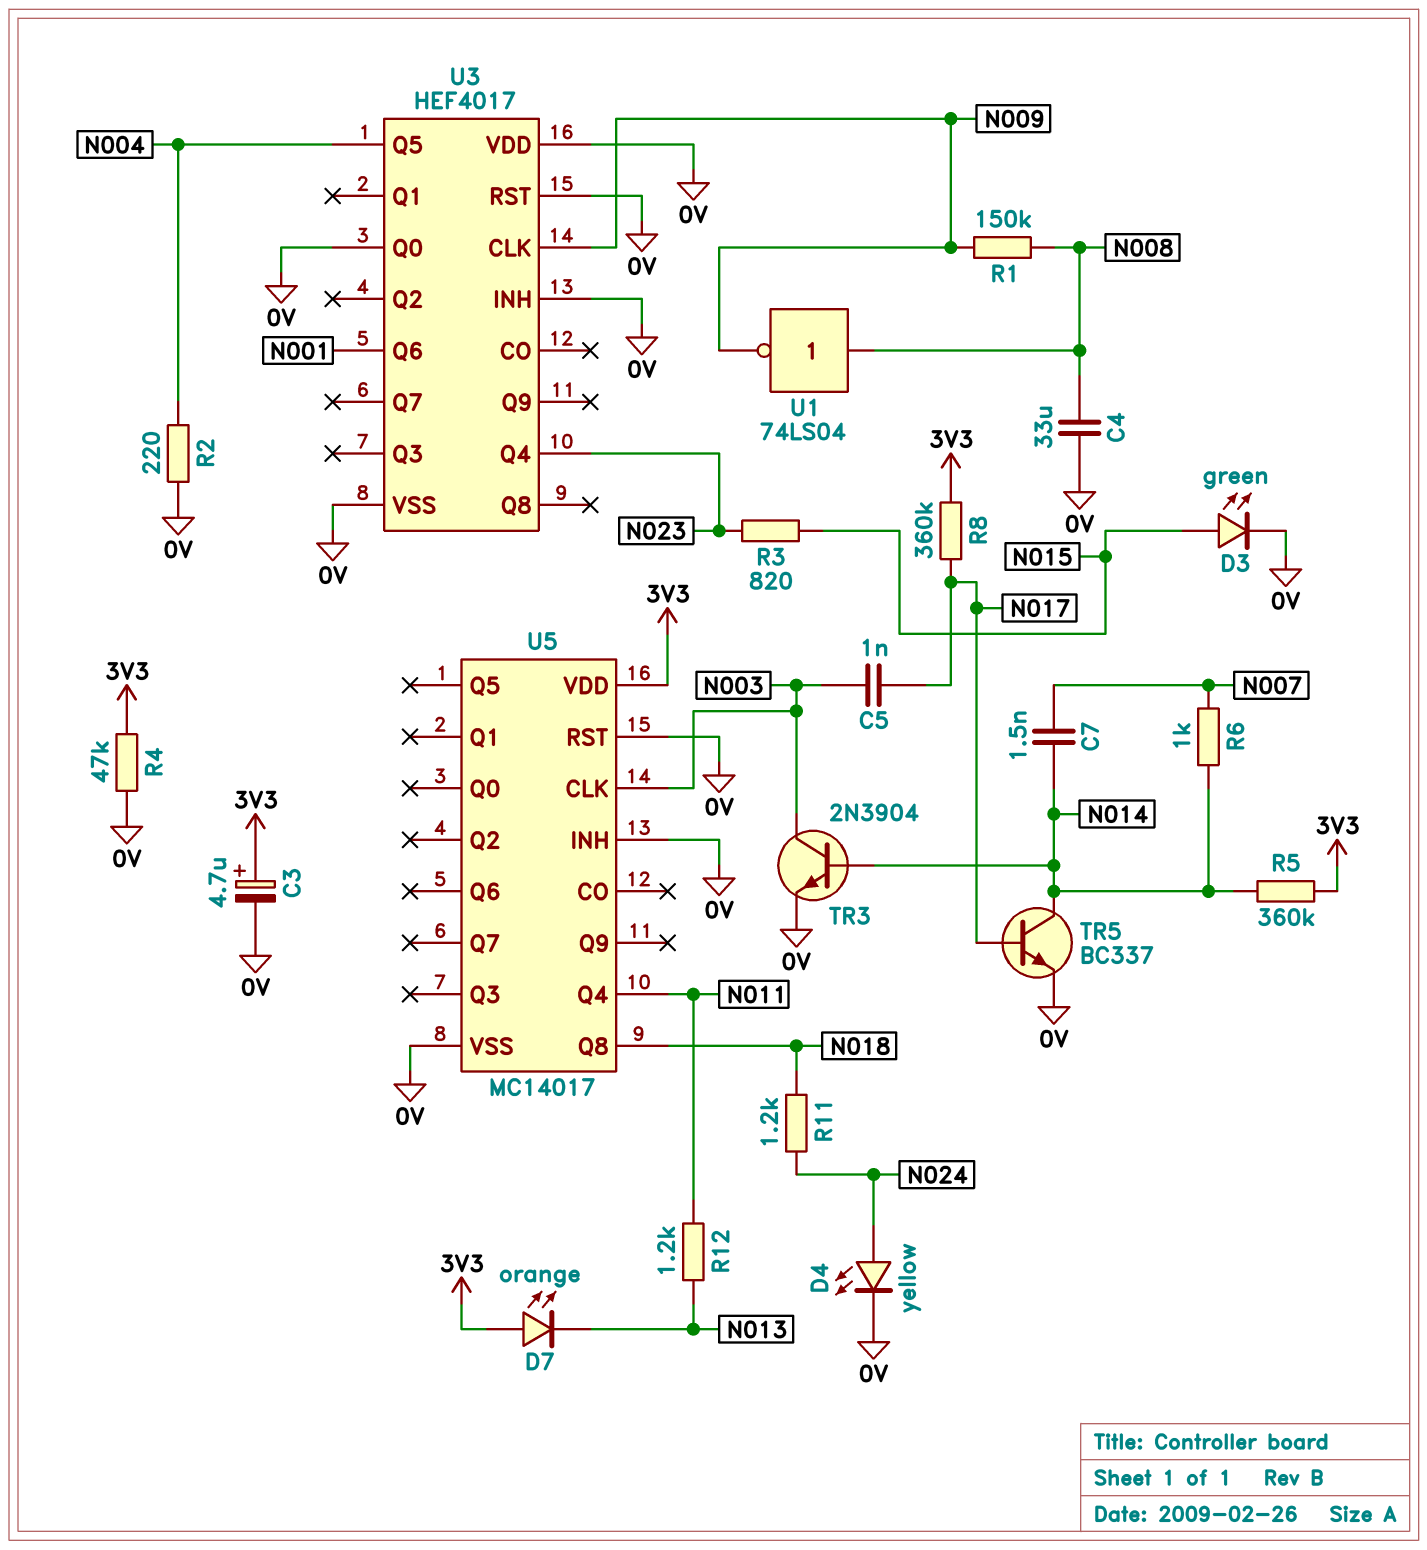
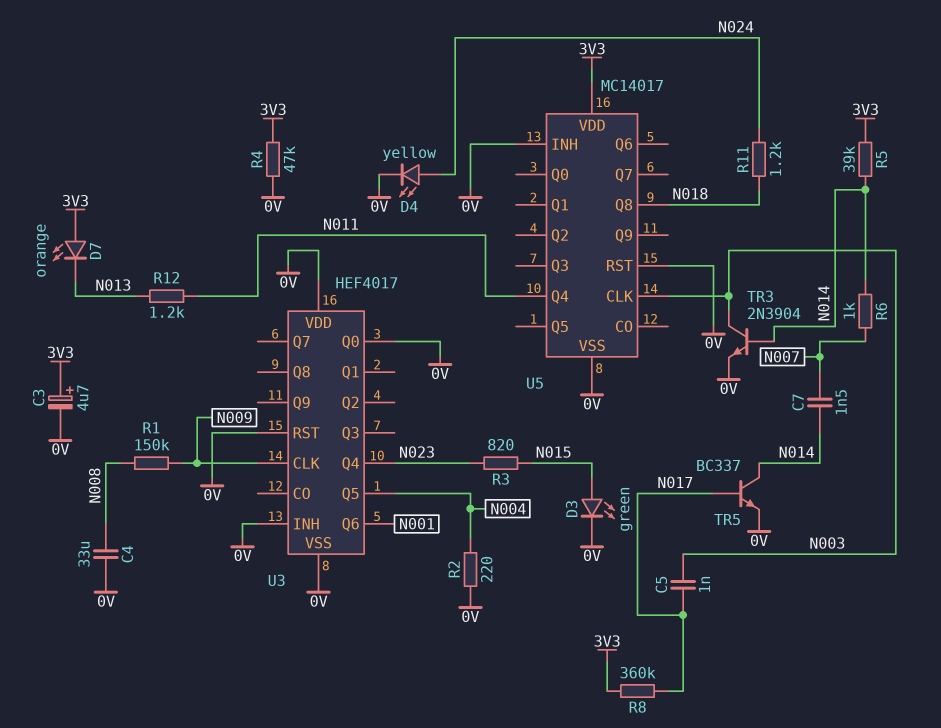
R5: 360k (3V3, N014) -> 39k (3V3, N014)
U1: NOT 74LS04 (in N008, out N009) -> none

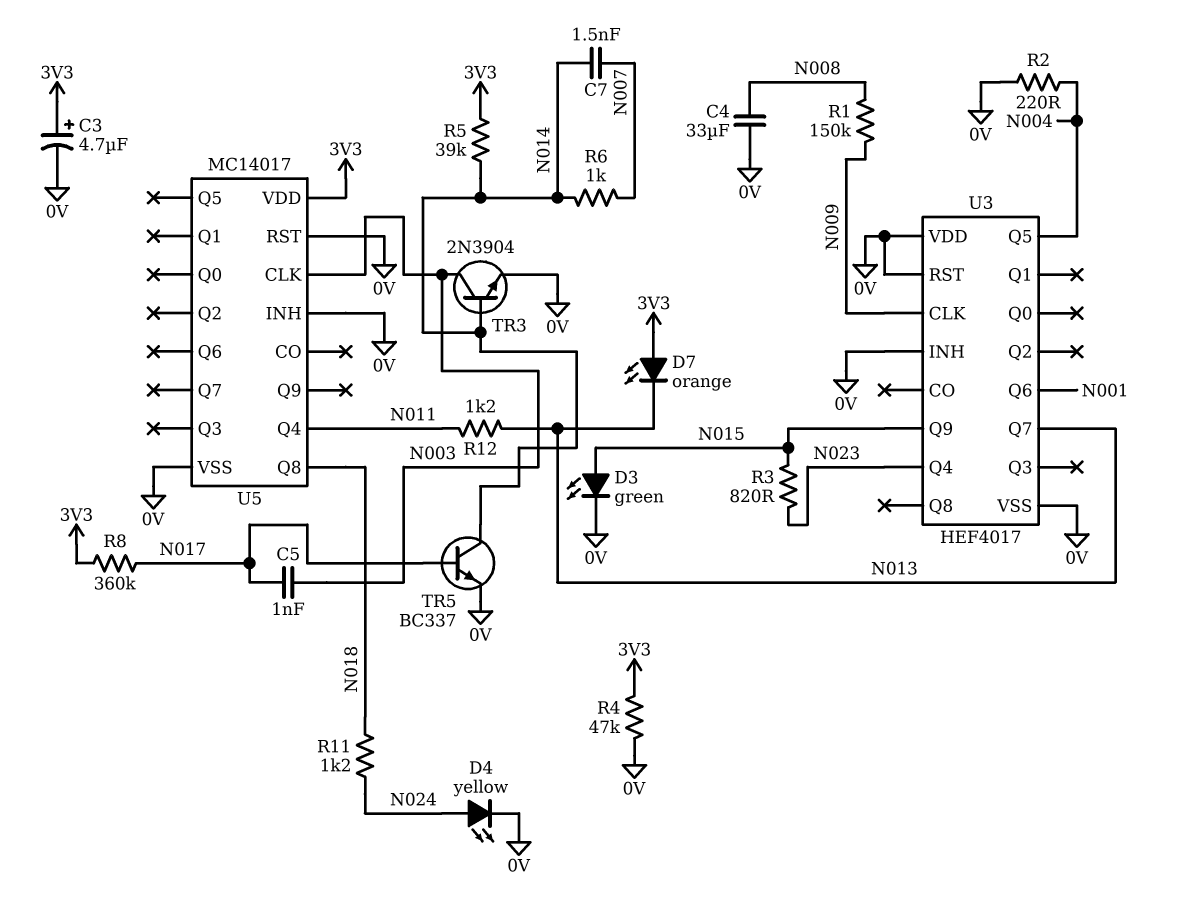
U3 pin Q0: 0V -> none
U3 pin Q7: none -> N013
U3 pin Q9: none -> N015

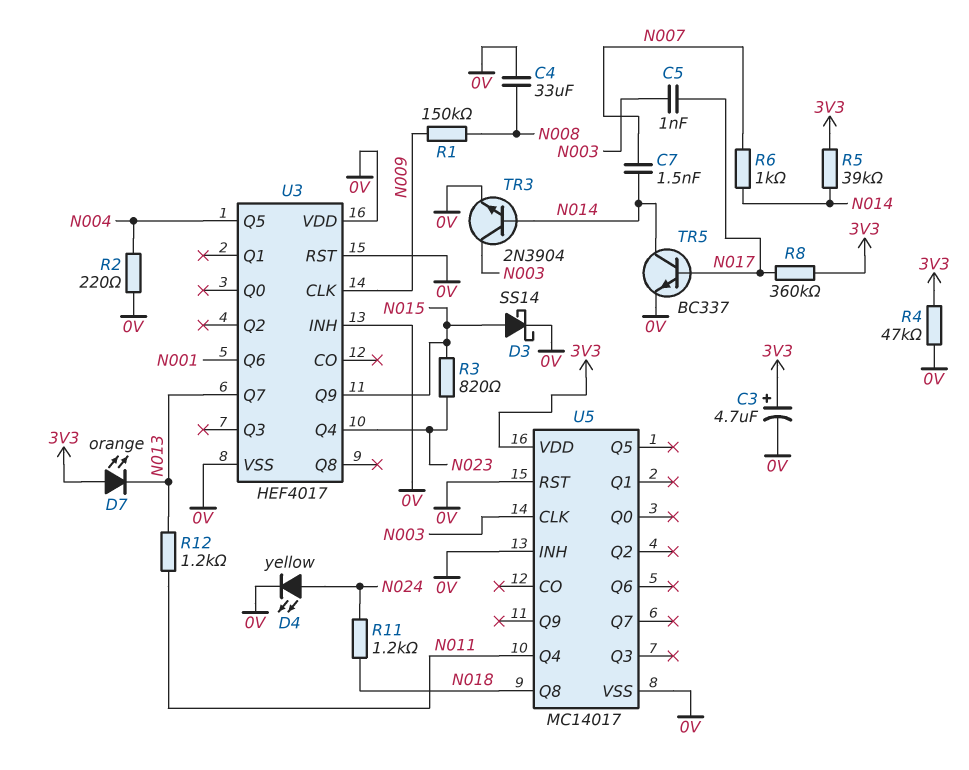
D3: LED green (A N015, K 0V) -> schottky SS14 (A N015, K 0V)

